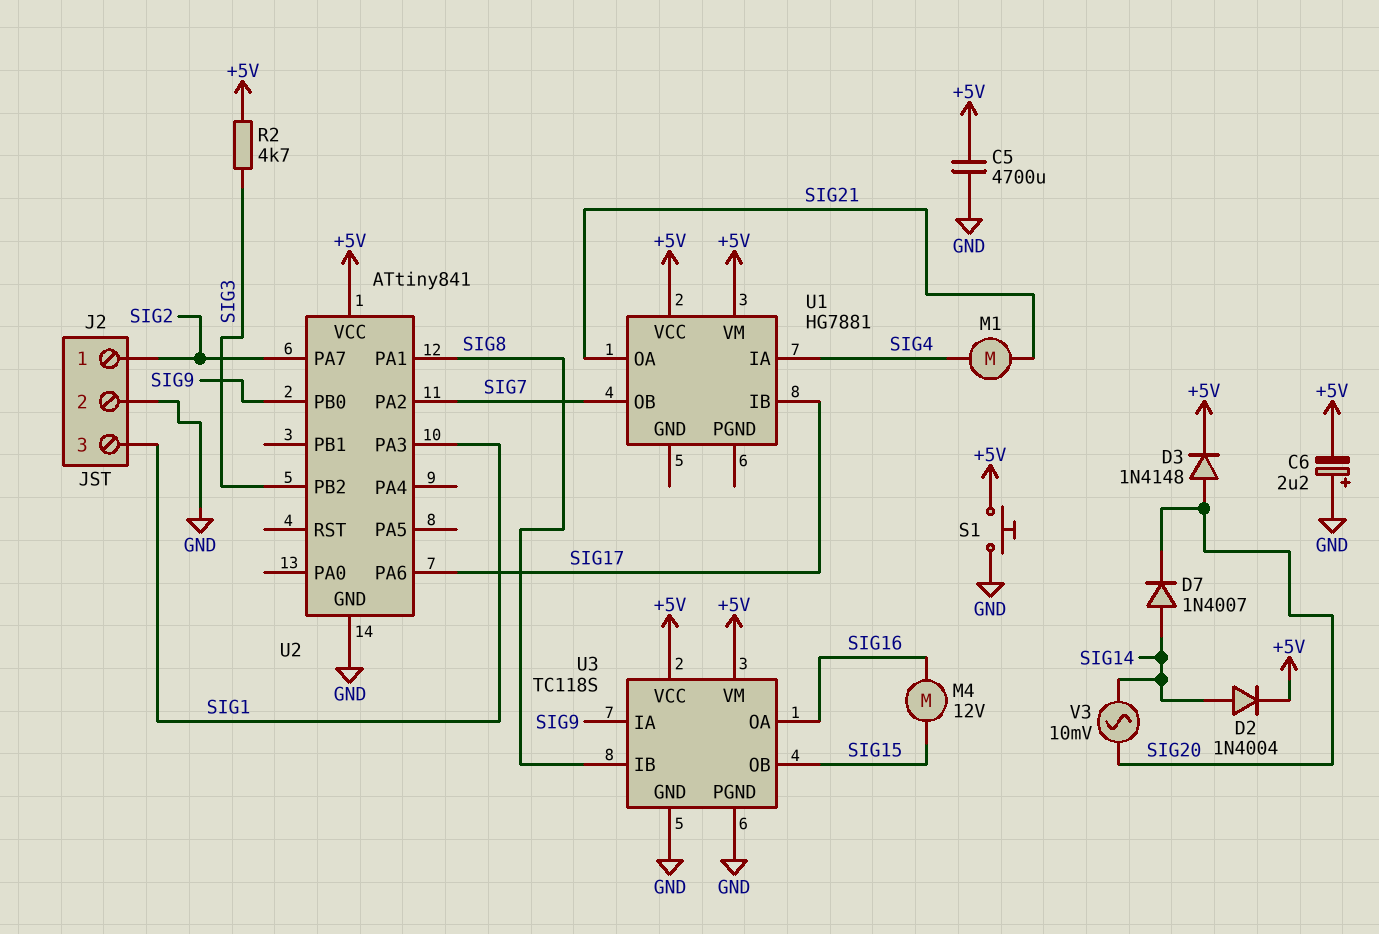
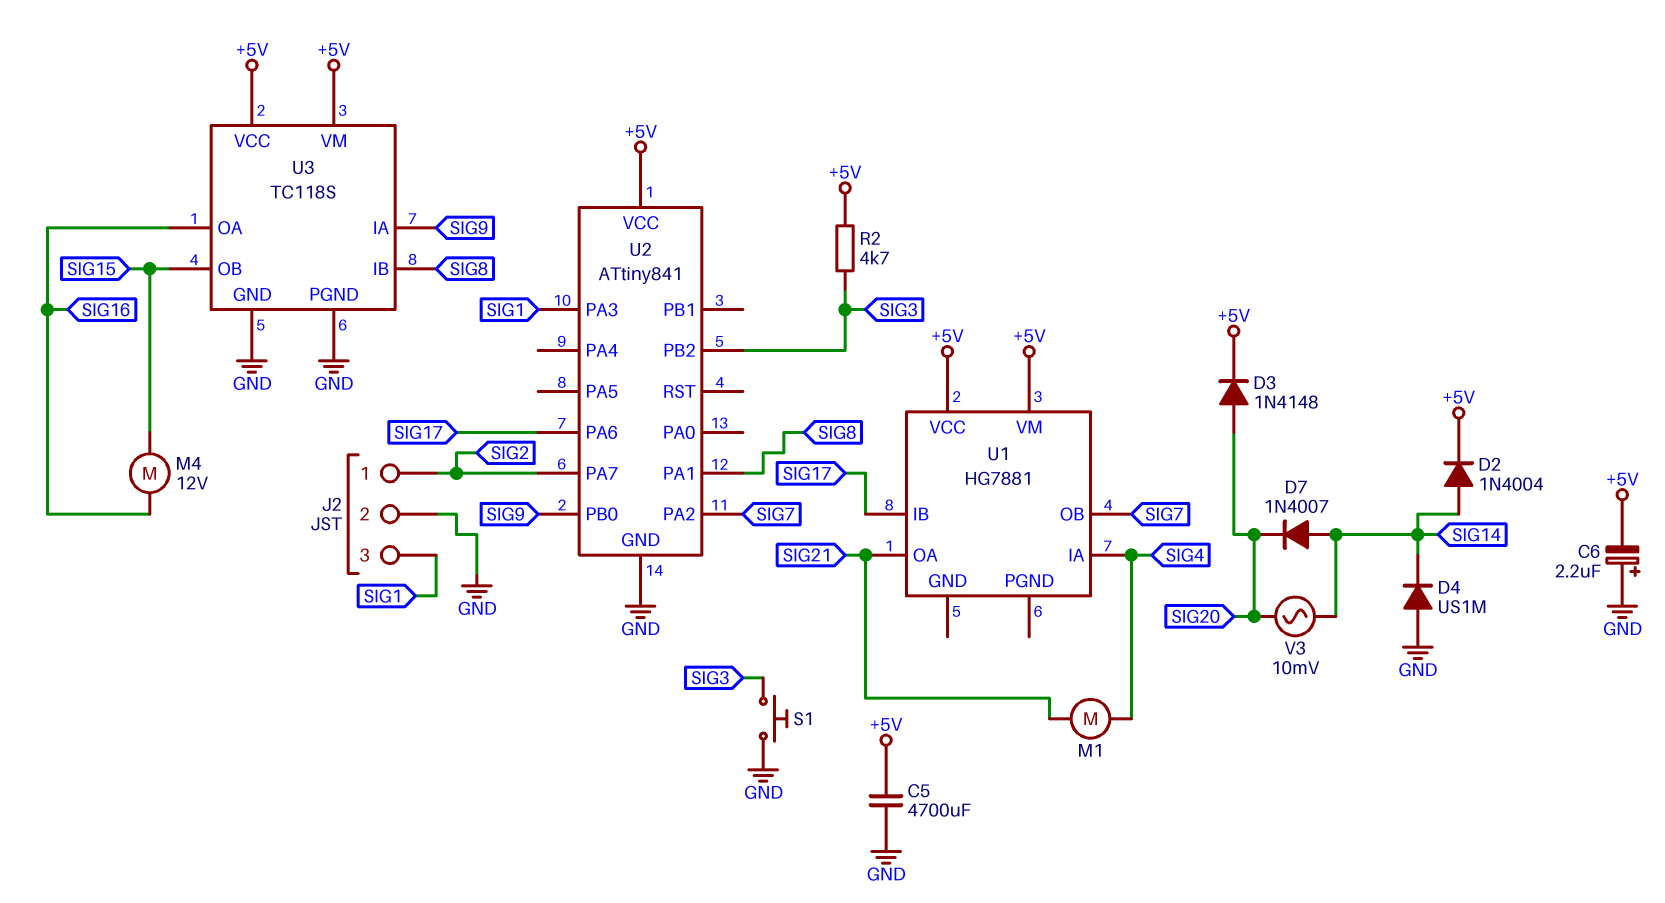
D4: none -> diode US1M (A GND, K SIG14)
S1: button (+5V, GND) -> button (GND, SIG3)

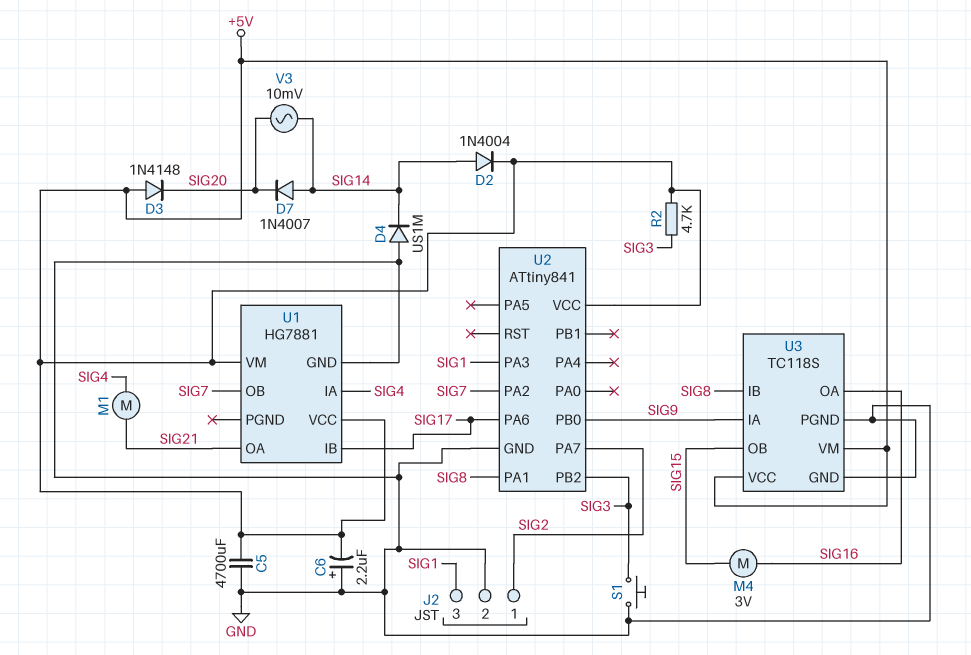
D3: diode 1N4148 (A SIG20, K +5V) -> diode 1N4148 (A +5V, K SIG20)
M4: motor 12V (SIG15, SIG16) -> motor 3V (SIG15, SIG16)
U1 pin GND: none -> GND

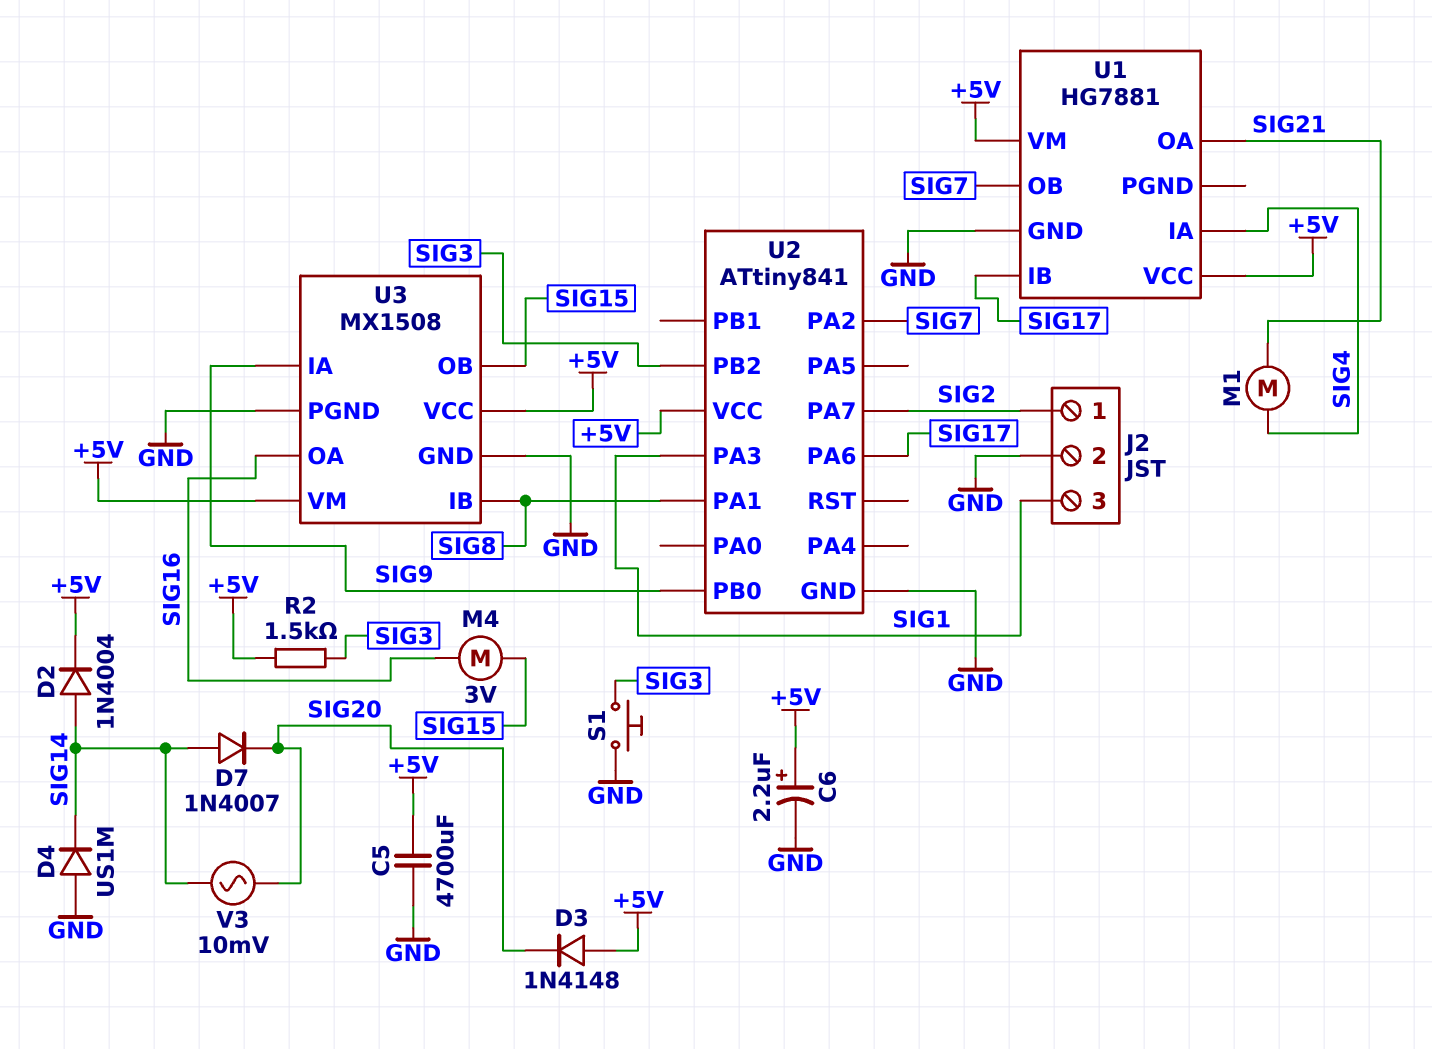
C6: 2.2uF (plus GND, minus +5V) -> 2.2uF (plus +5V, minus GND)
R2: 4.7k (+5V, SIG3) -> 1.5k (+5V, SIG3)
U3: TC118S -> MX1508

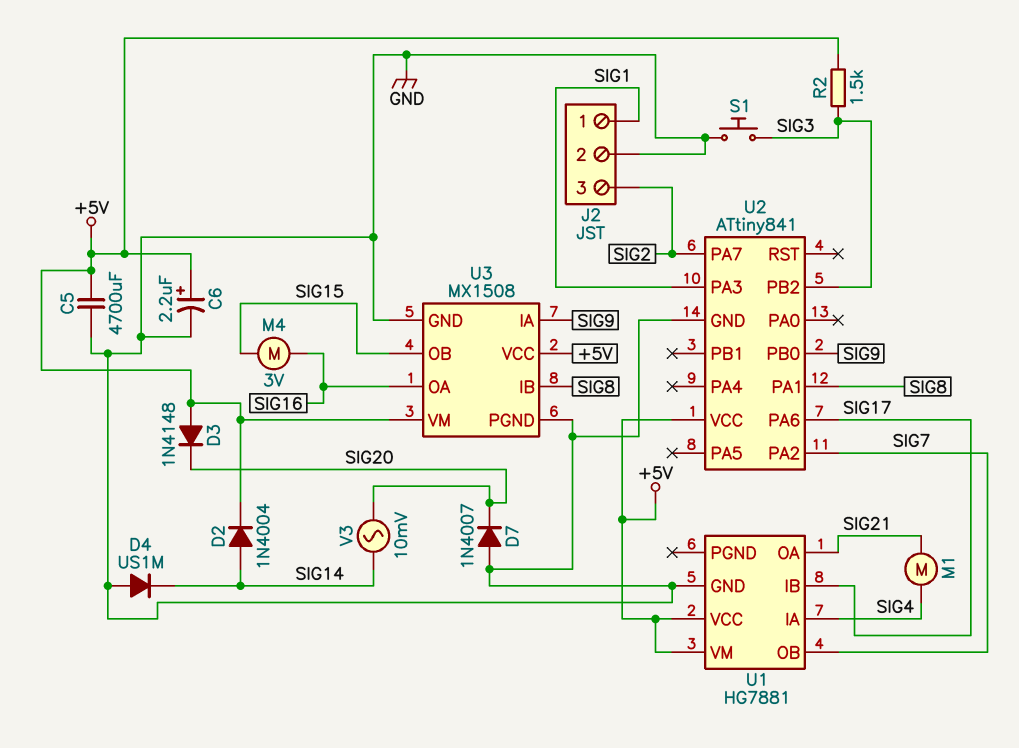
D7: diode 1N4007 (A SIG14, K SIG20) -> diode 1N4007 (A GND, K SIG20)
J2 pin 1: SIG2 -> SIG1
J2 pin 3: SIG1 -> SIG2

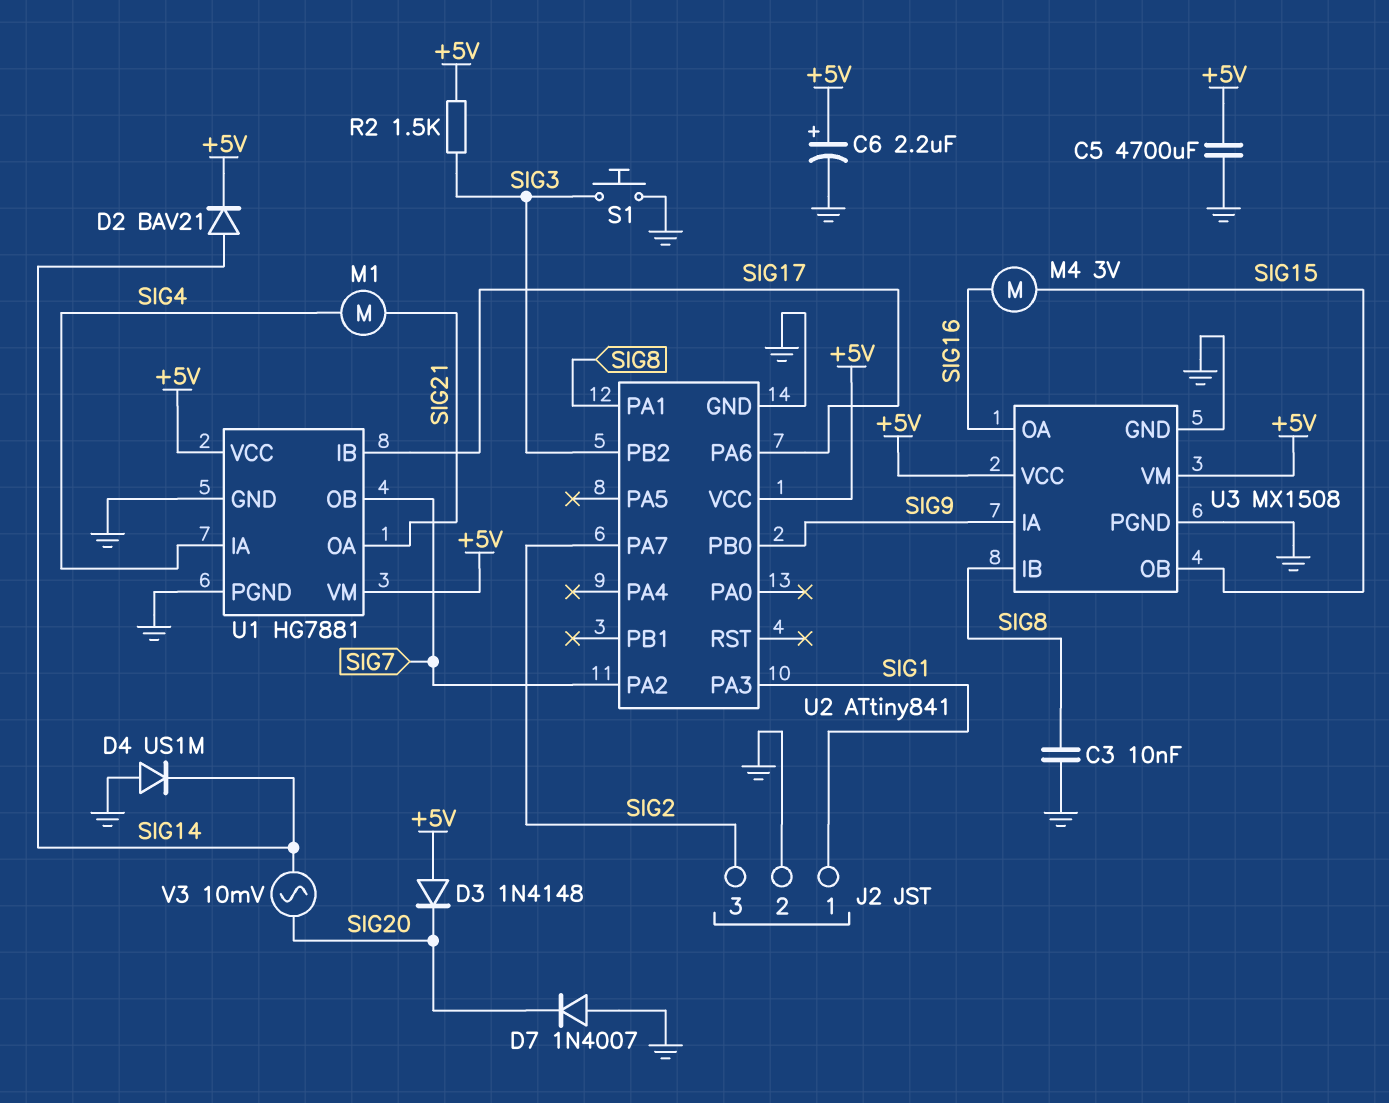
C3: none -> 10nF (GND, SIG8)
D2: diode 1N4004 (A SIG14, K +5V) -> diode BAV21 (A SIG14, K +5V)
U1 pin PGND: none -> GND

